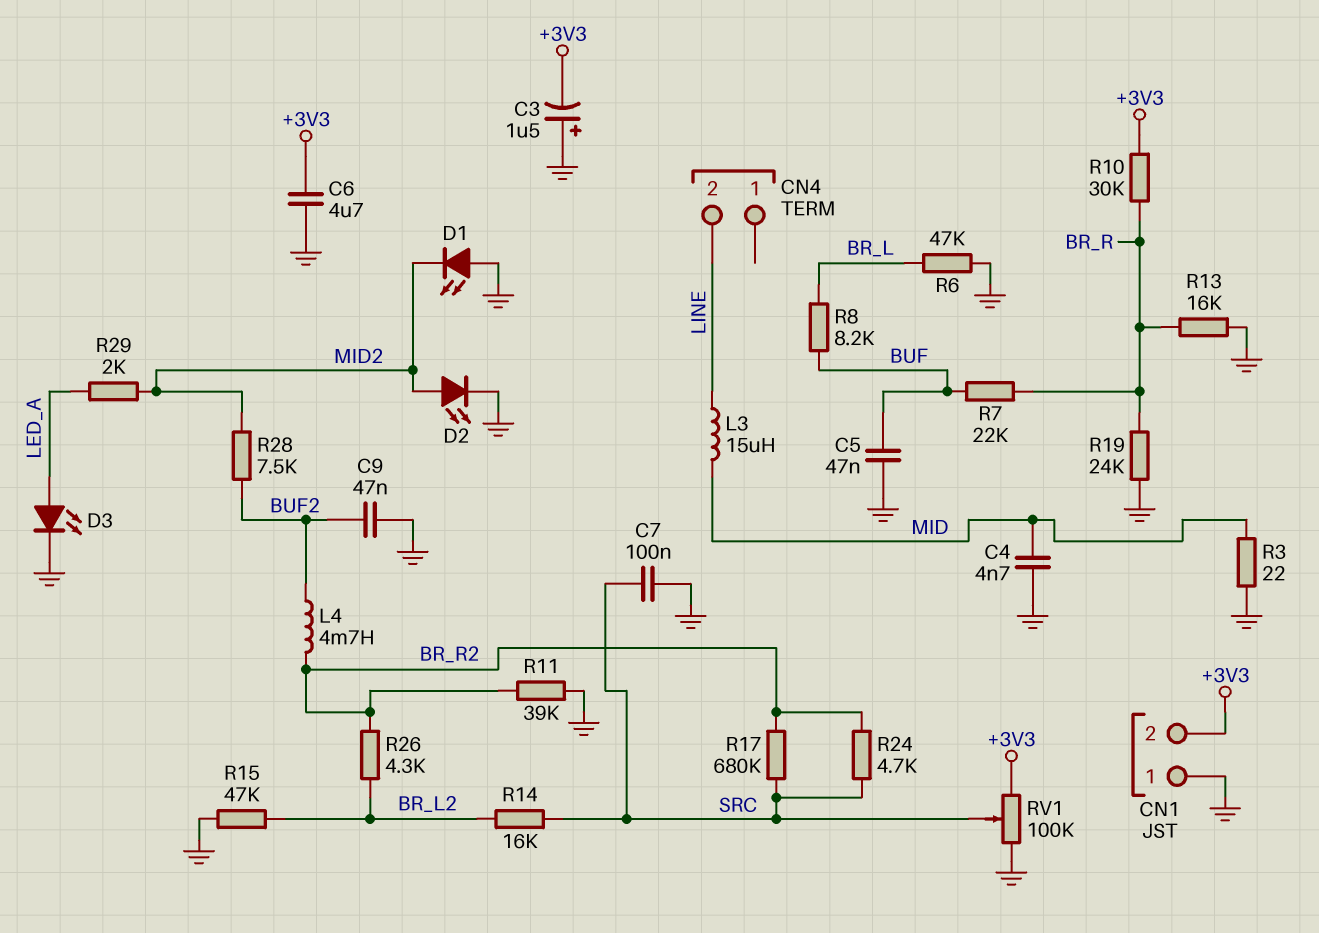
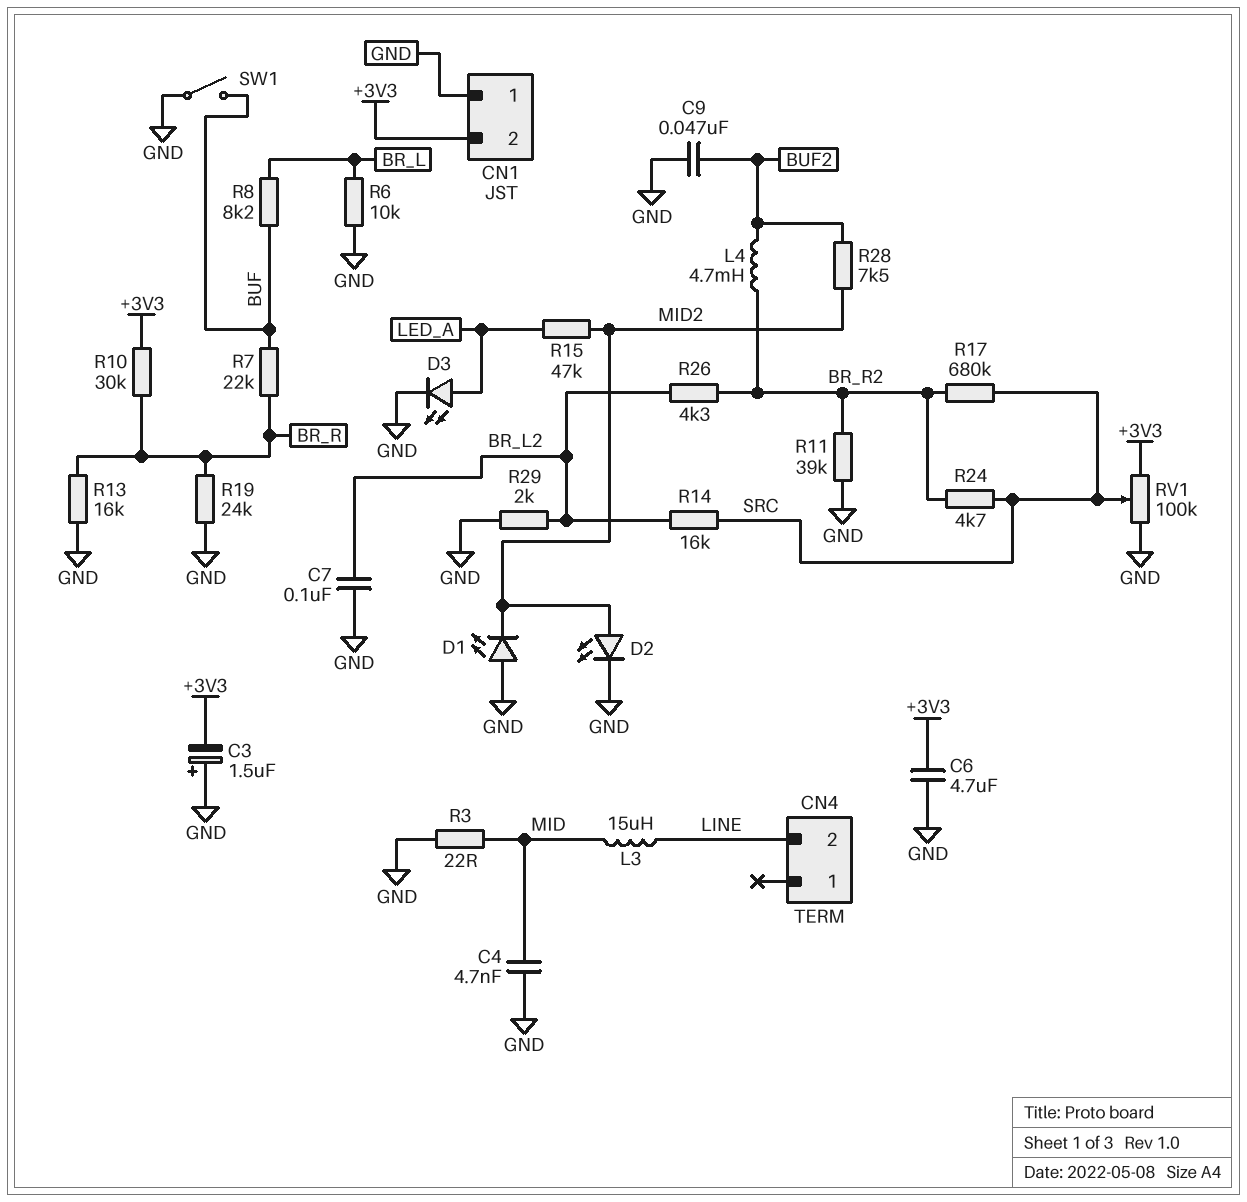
C5: 47nF (BUF, GND) -> none
C7: 100nF (GND, SRC) -> 100nF (BR_L2, GND)
R6: 47k (BR_L, GND) -> 10k (BR_L, GND)
R15: 47k (BR_L2, GND) -> 47k (LED_A, MID2)
R29: 2k (LED_A, MID2) -> 2k (BR_L2, GND)
SW1: none -> switch (BUF, GND)

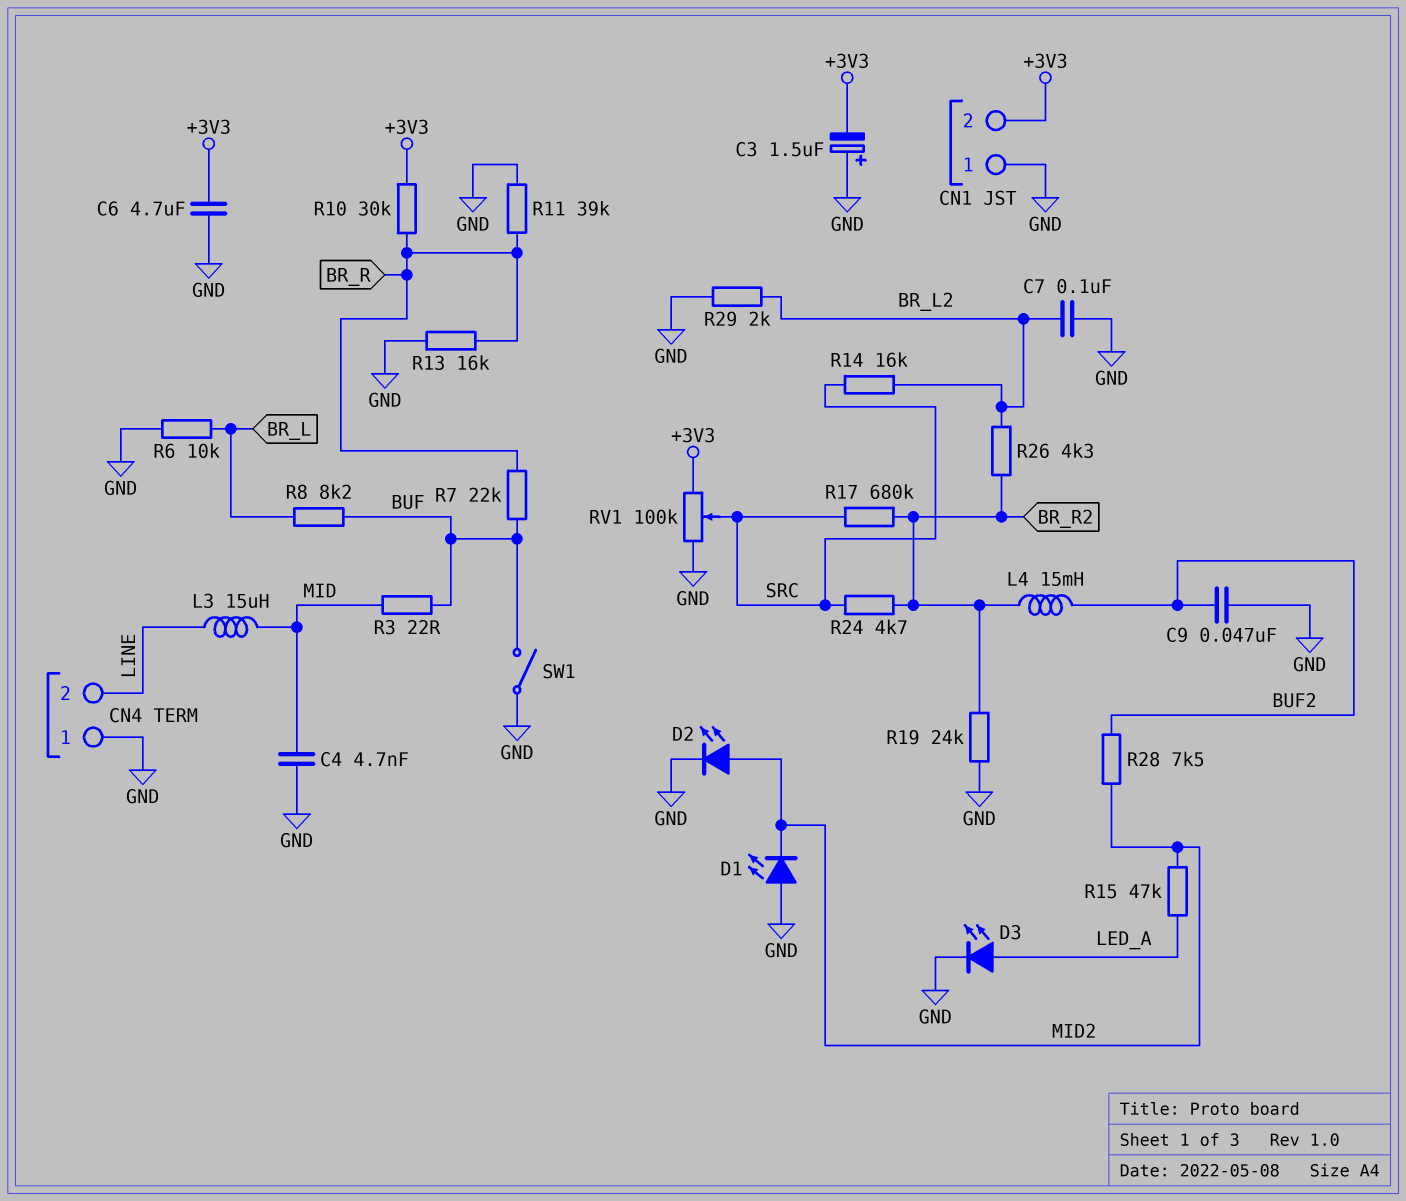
CN4 pin 1: none -> GND
L4: 4.7mH (BR_R2, BUF2) -> 15mH (BR_R2, BUF2)
R3: 22 (GND, MID) -> 22 (BUF, MID)
R11: 39k (BR_R2, GND) -> 39k (BR_R, GND)
R19: 24k (BR_R, GND) -> 24k (BR_R2, GND)

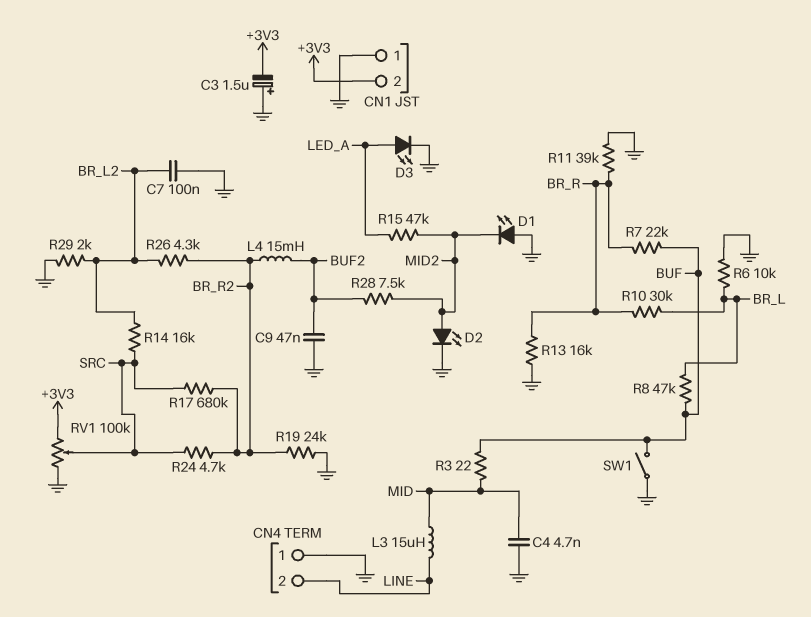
C6: 4.7uF (+3V3, GND) -> none
R8: 8.2k (BR_L, BUF) -> 47k (BR_L, BUF)
R10: 30k (+3V3, BR_R) -> 30k (BR_L, BR_R)

